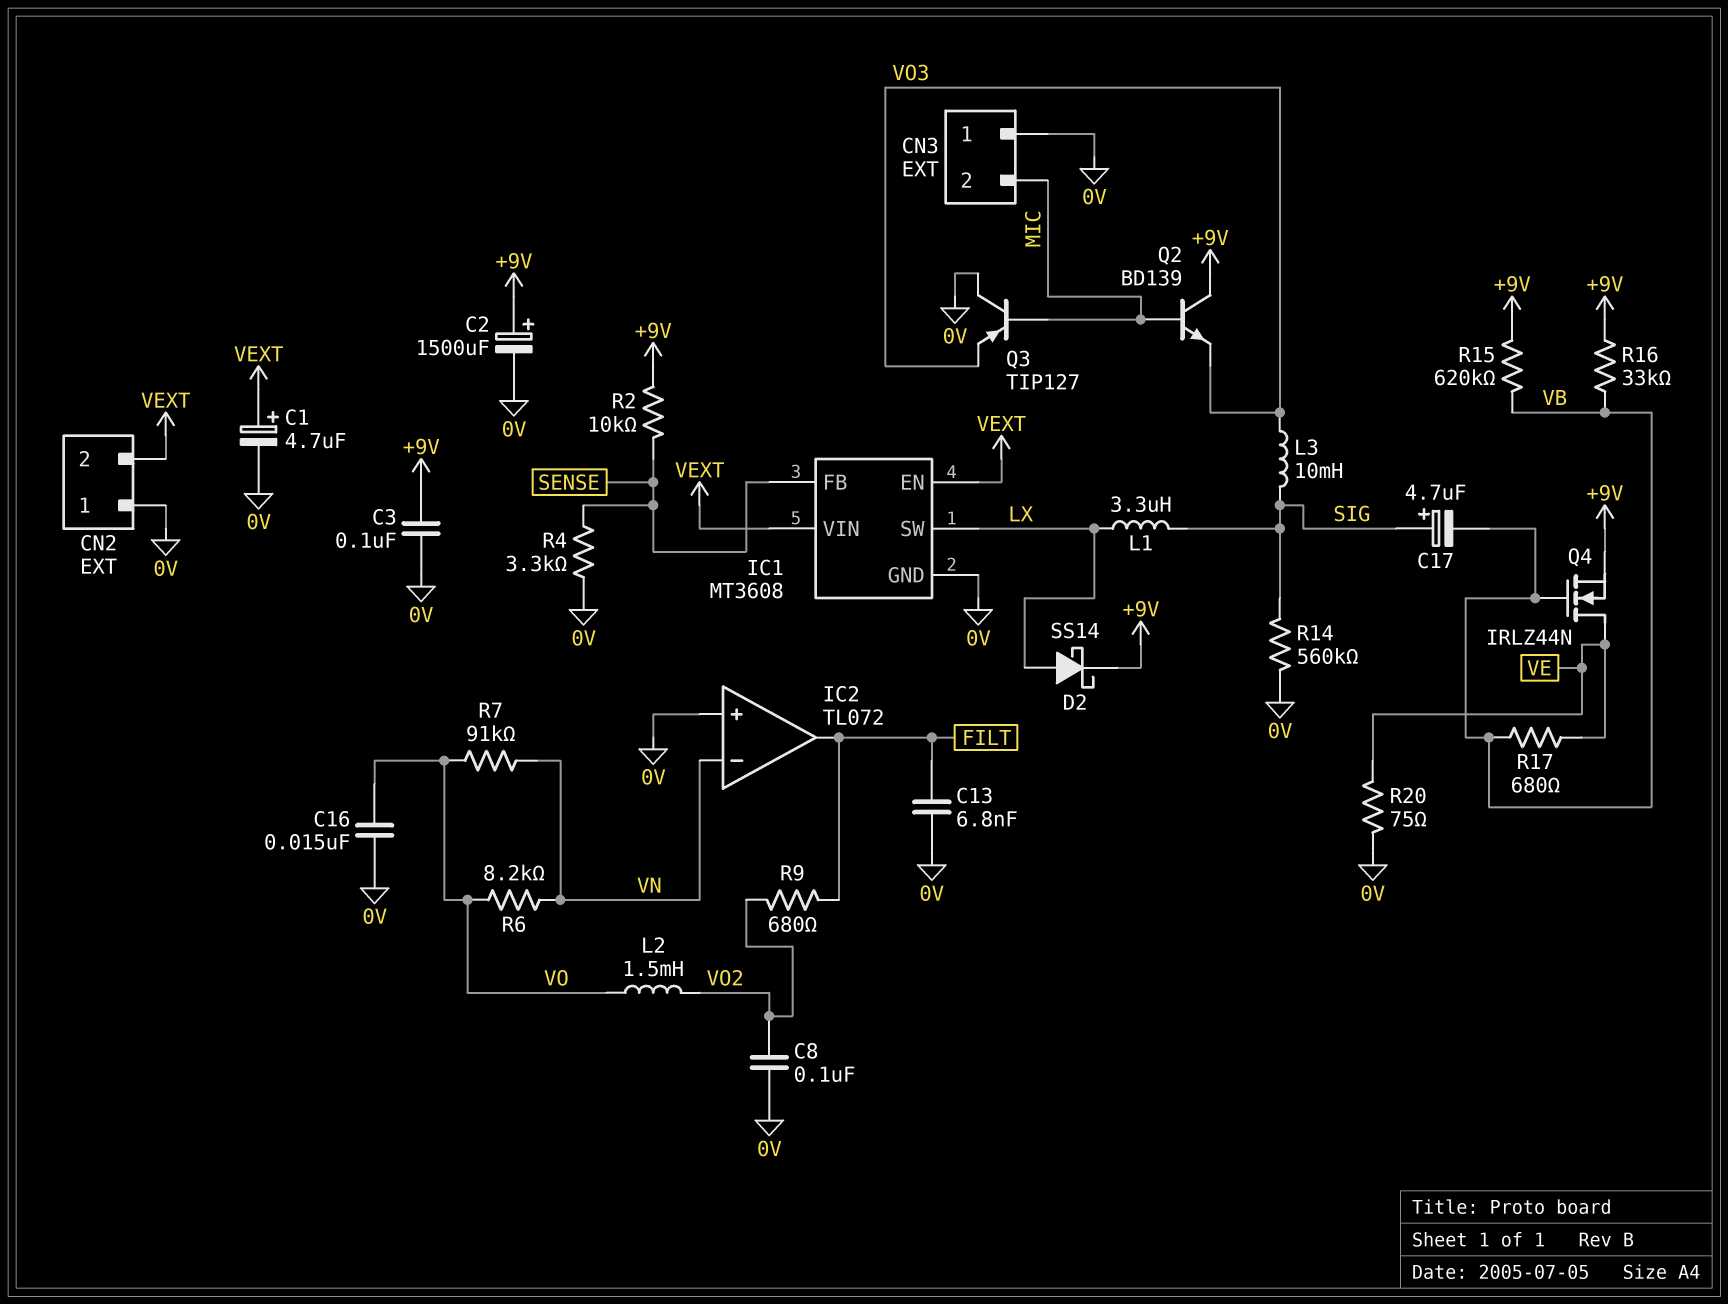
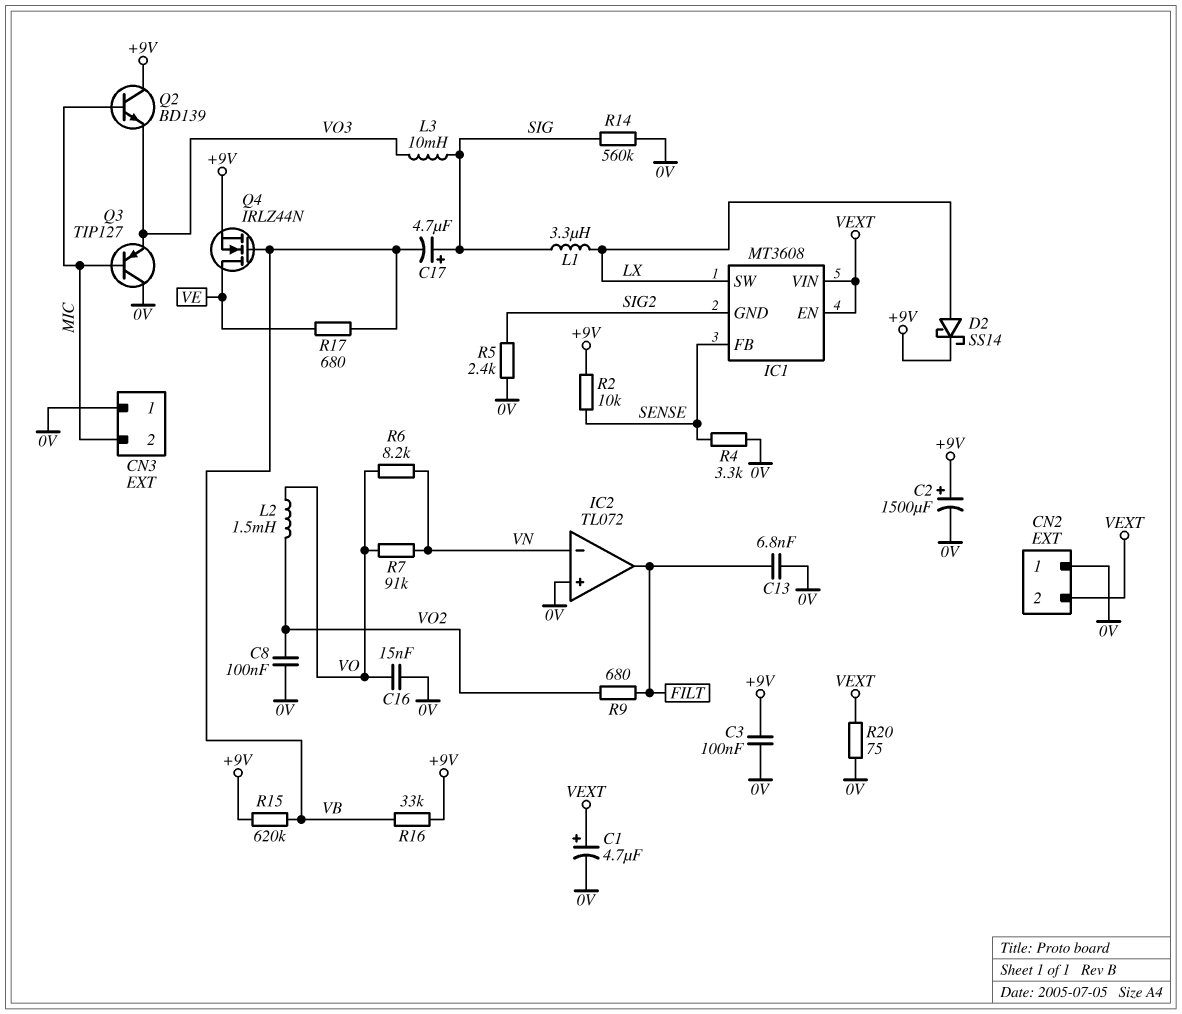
IC1 pin GND: 0V -> SIG2
R5: none -> 2.4k (0V, SIG2)
R20: 75 (0V, VE) -> 75 (0V, VEXT)

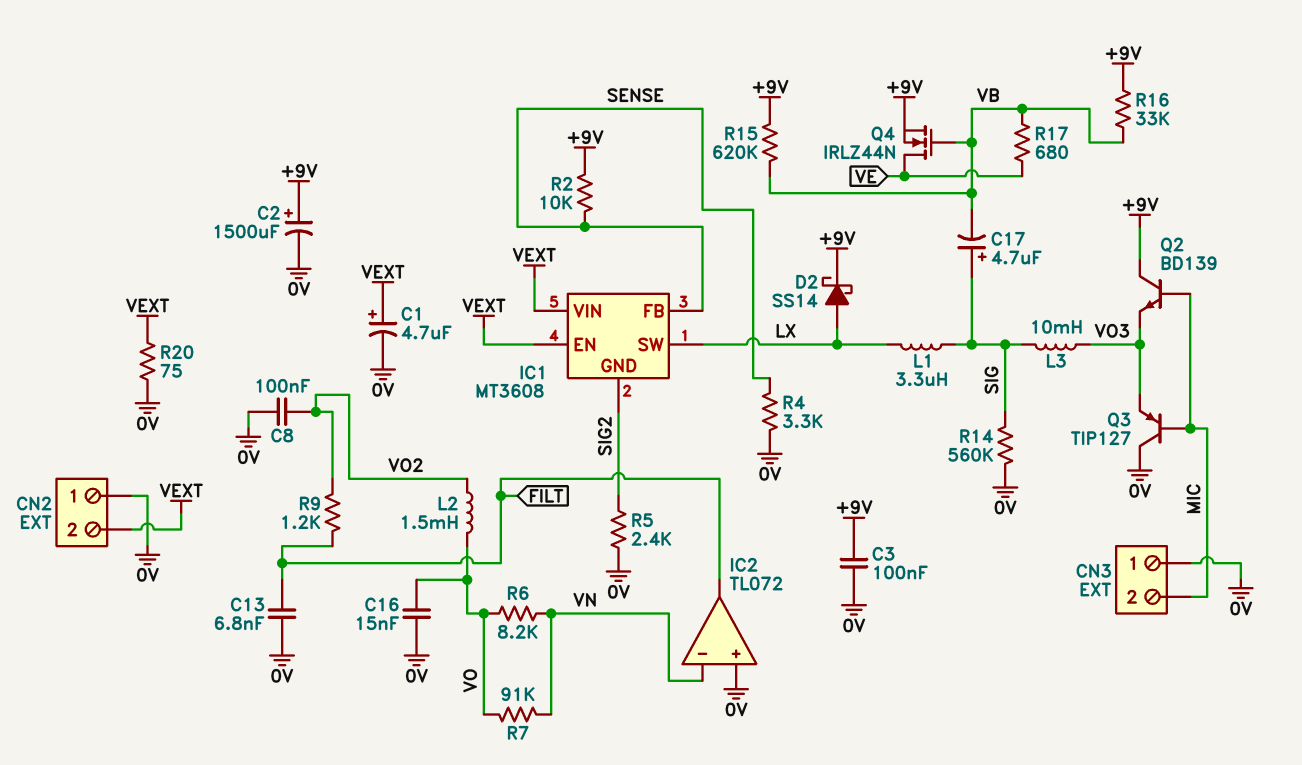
R9: 680 (FILT, VO2) -> 1.2k (FILT, VO2)

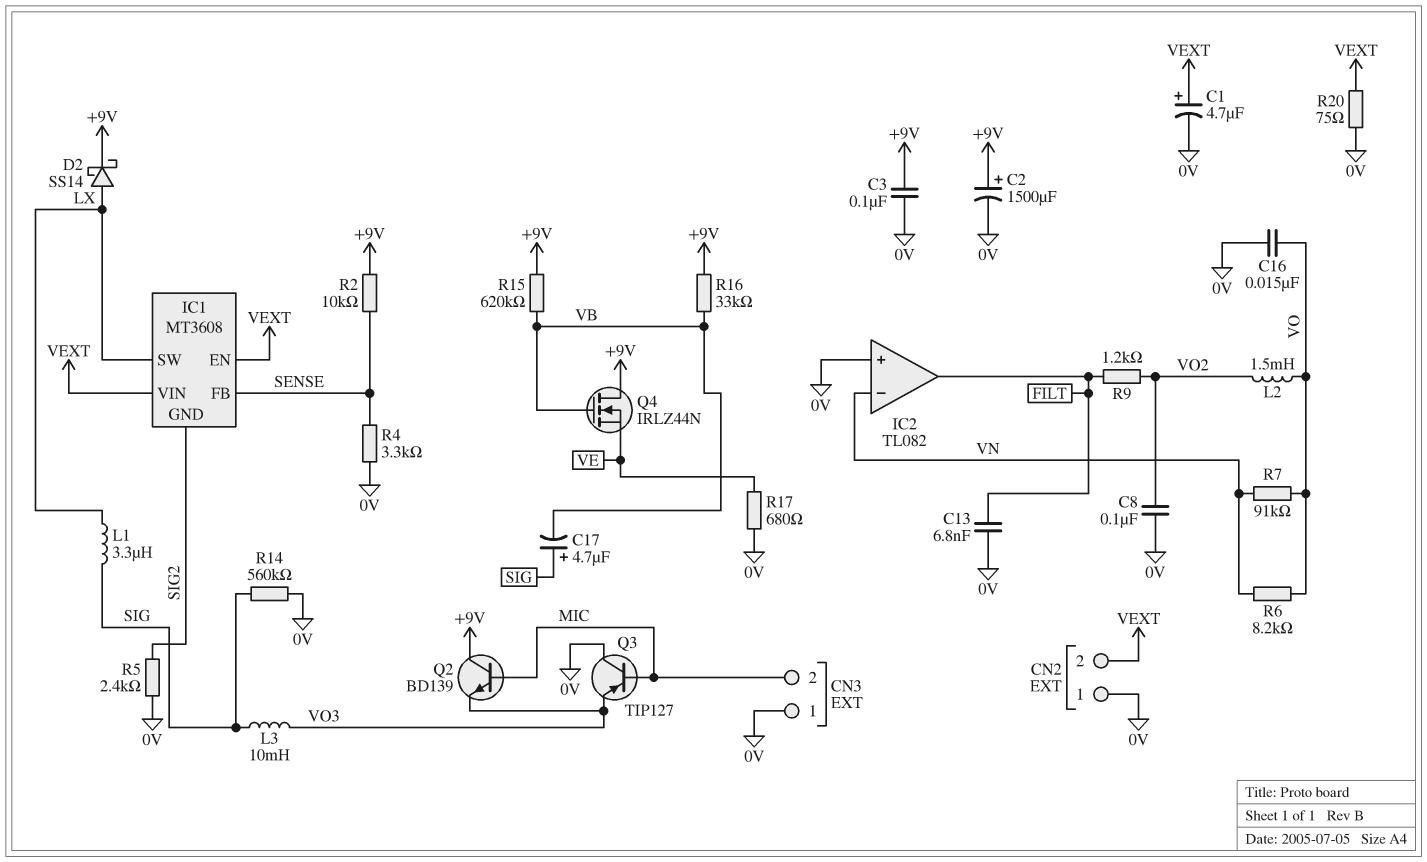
IC2: TL072 -> TL082
Q4: NMOS IRLZ44N (G VB, D VE, S +9V) -> NMOS IRLZ44N (G VB, D +9V, S VE)
R17: 680 (VB, VE) -> 680 (0V, VE)

